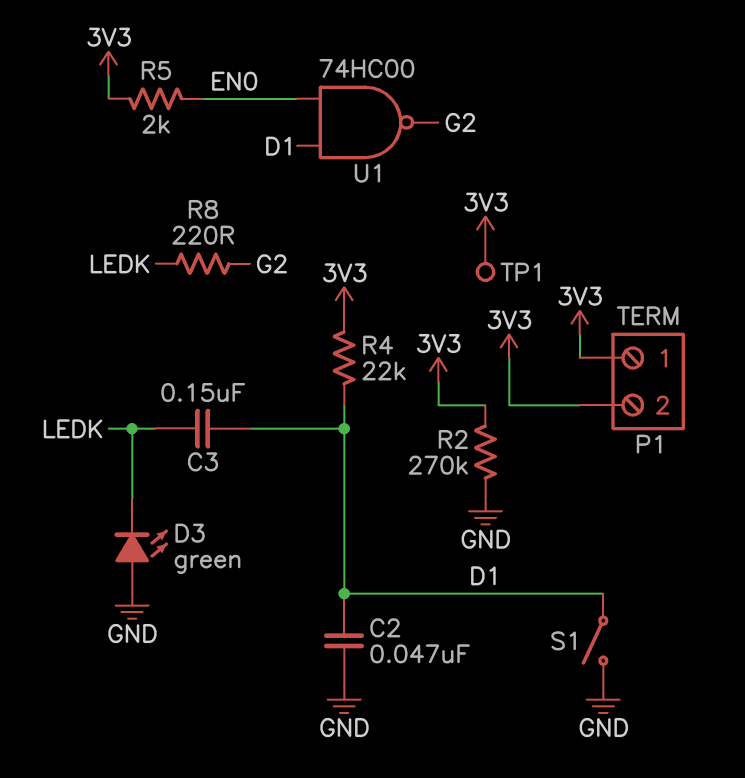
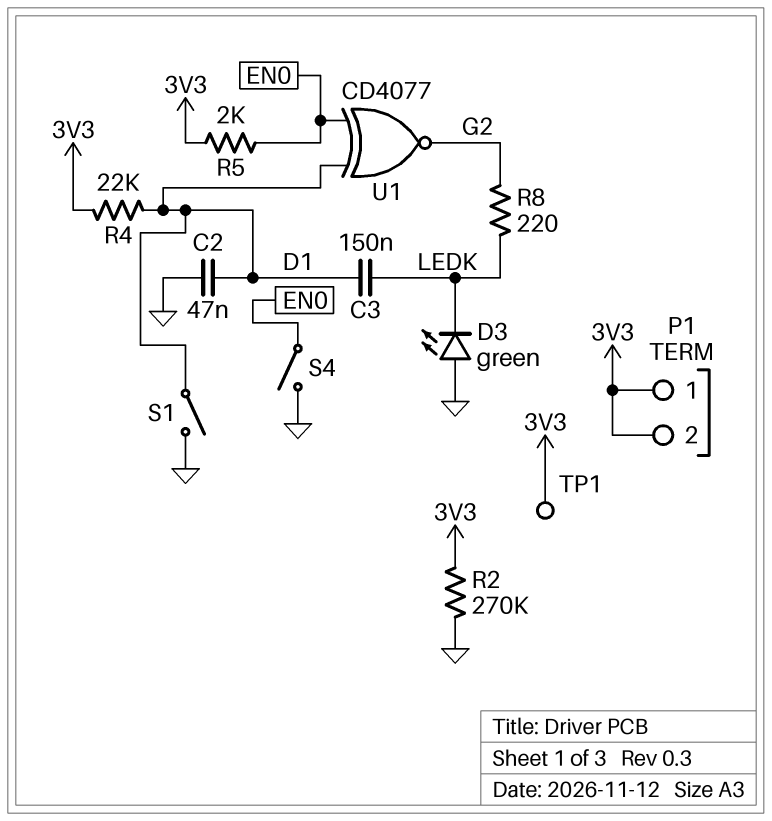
S4: none -> switch (EN0, GND)
U1: NAND 74HC00 (in D1, in EN0, out G2) -> XNOR CD4077 (in D1, in EN0, out G2)

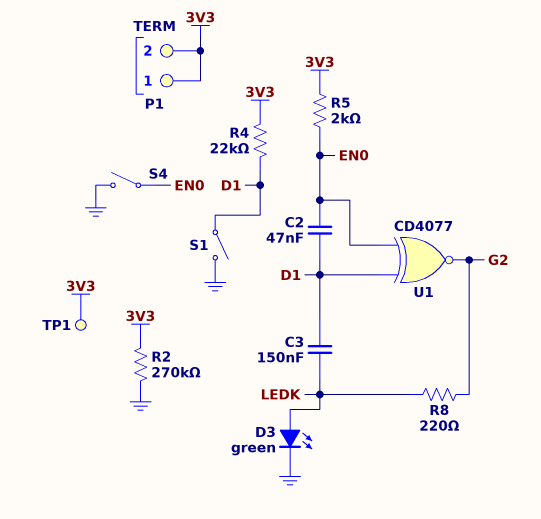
C2: 47nF (D1, GND) -> 47nF (D1, EN0)
D3: LED green (A GND, K LEDK) -> LED green (A LEDK, K GND)

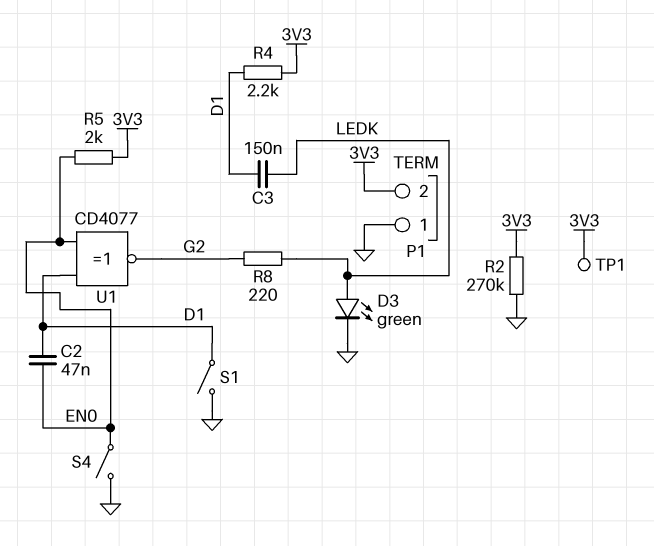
P1 pin 1: 3V3 -> GND
R4: 22k (3V3, D1) -> 2.2k (3V3, D1)

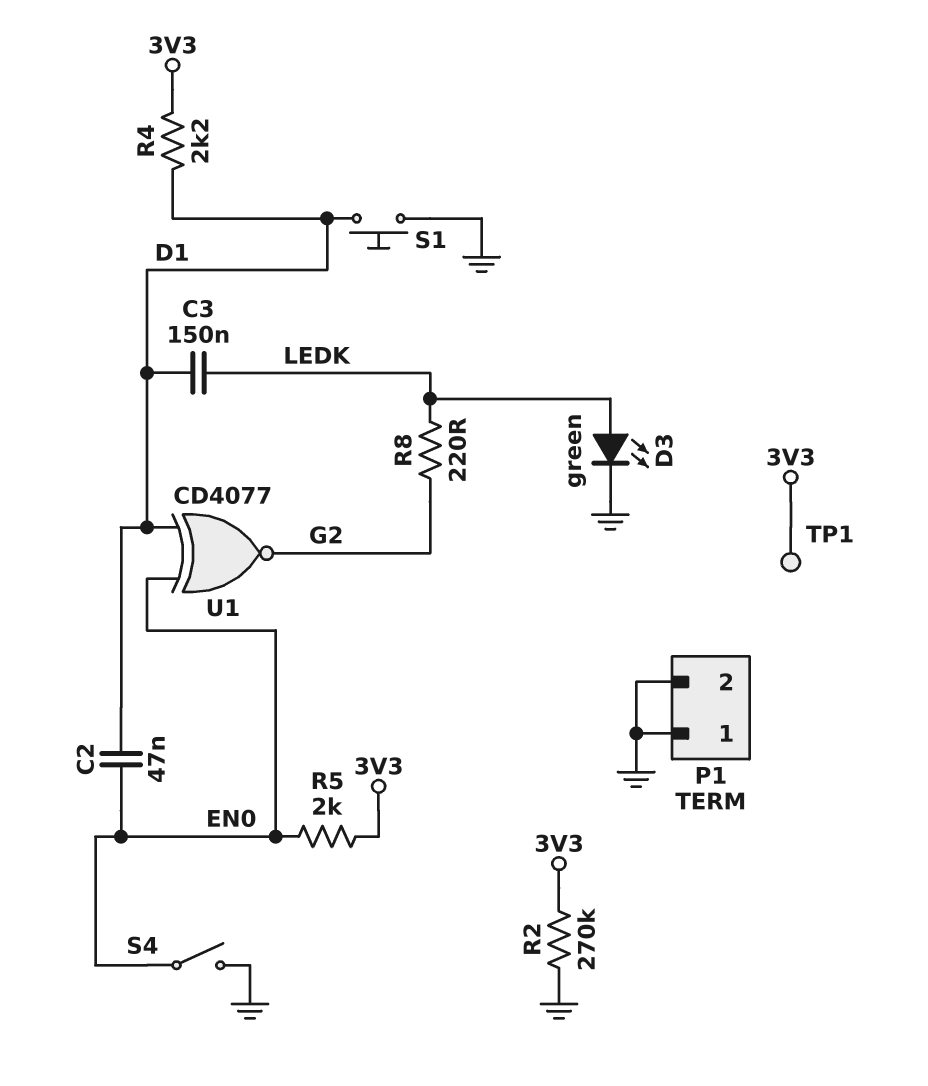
P1 pin 2: 3V3 -> GND
S1: switch (D1, GND) -> button (D1, GND)

